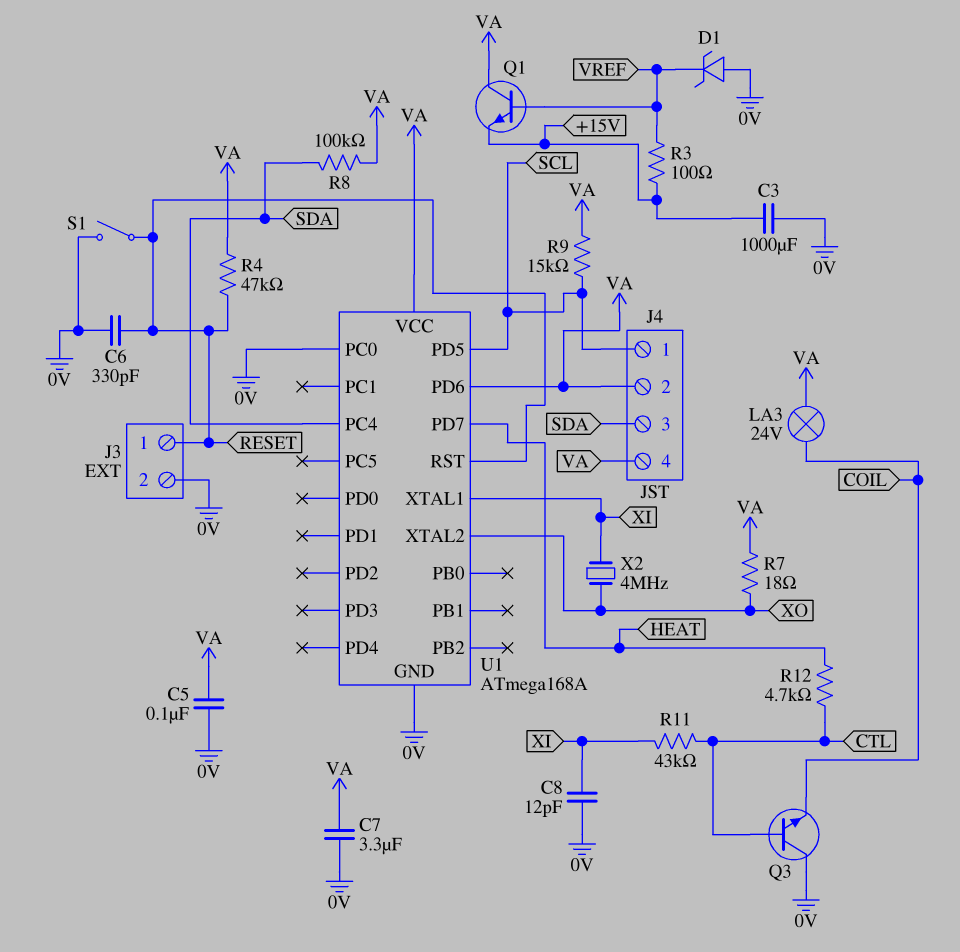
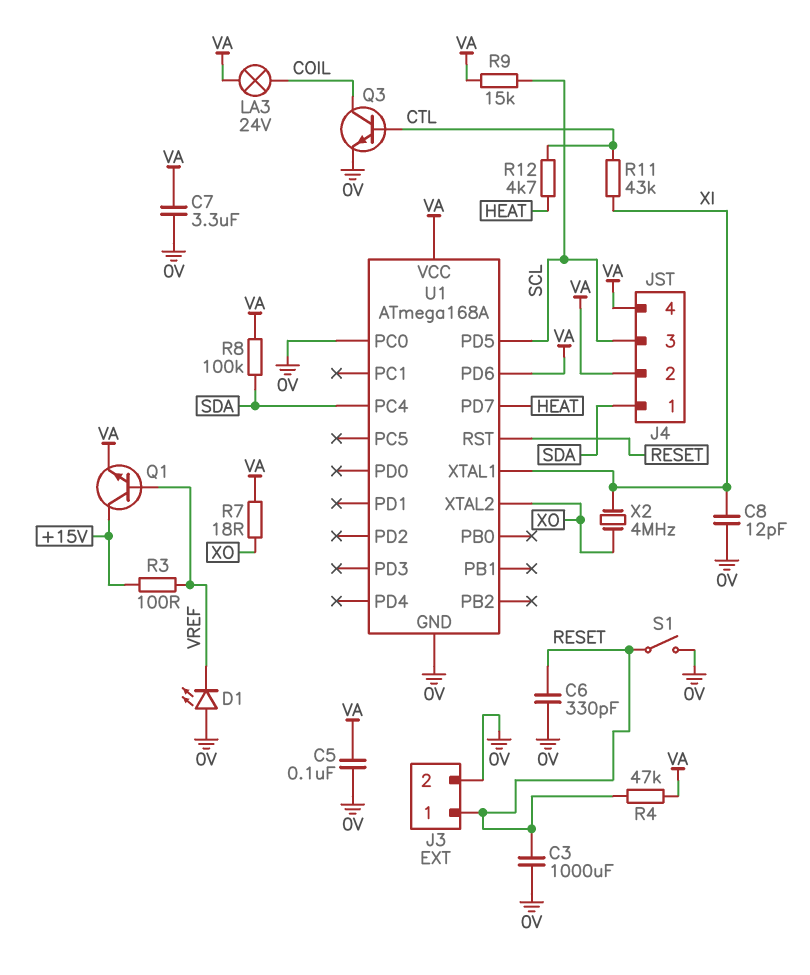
C3: 1000uF (+15V, 0V) -> 1000uF (0V, RESET)
D1: zener (A 0V, K VREF) -> LED (A 0V, K VREF)
J4 pin 1: SCL -> SDA
J4 pin 3: SDA -> SCL
Q1: NPN (B VREF, C VA, E +15V) -> NPN (B VREF, C +15V, E VA)
Q3: NPN (B CTL, C 0V, E COIL) -> NPN (B CTL, C COIL, E 0V)

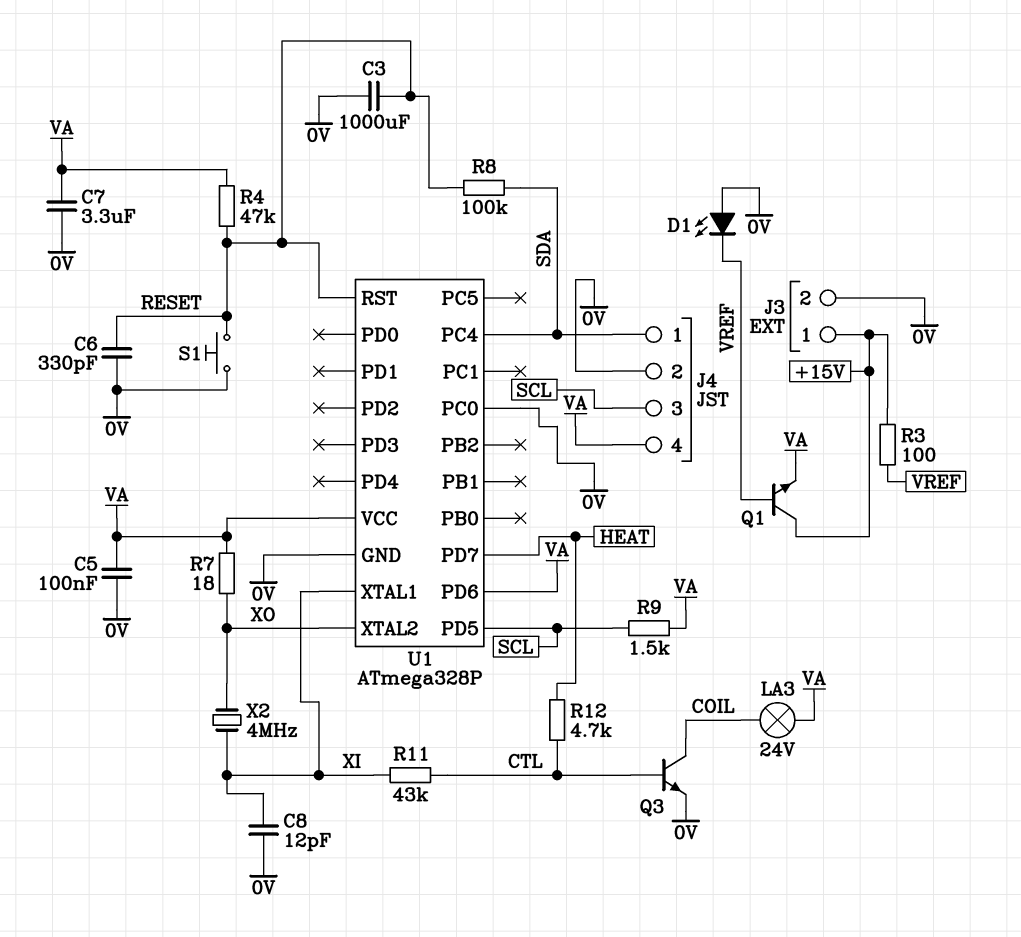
J3 pin 1: RESET -> +15V
J4 pin 2: VA -> 0V
R8: 100k (SDA, VA) -> 100k (RESET, SDA)
R9: 15k (SCL, VA) -> 1.5k (SCL, VA)
S1: switch (0V, RESET) -> button (0V, RESET)
U1: ATmega168A -> ATmega328P

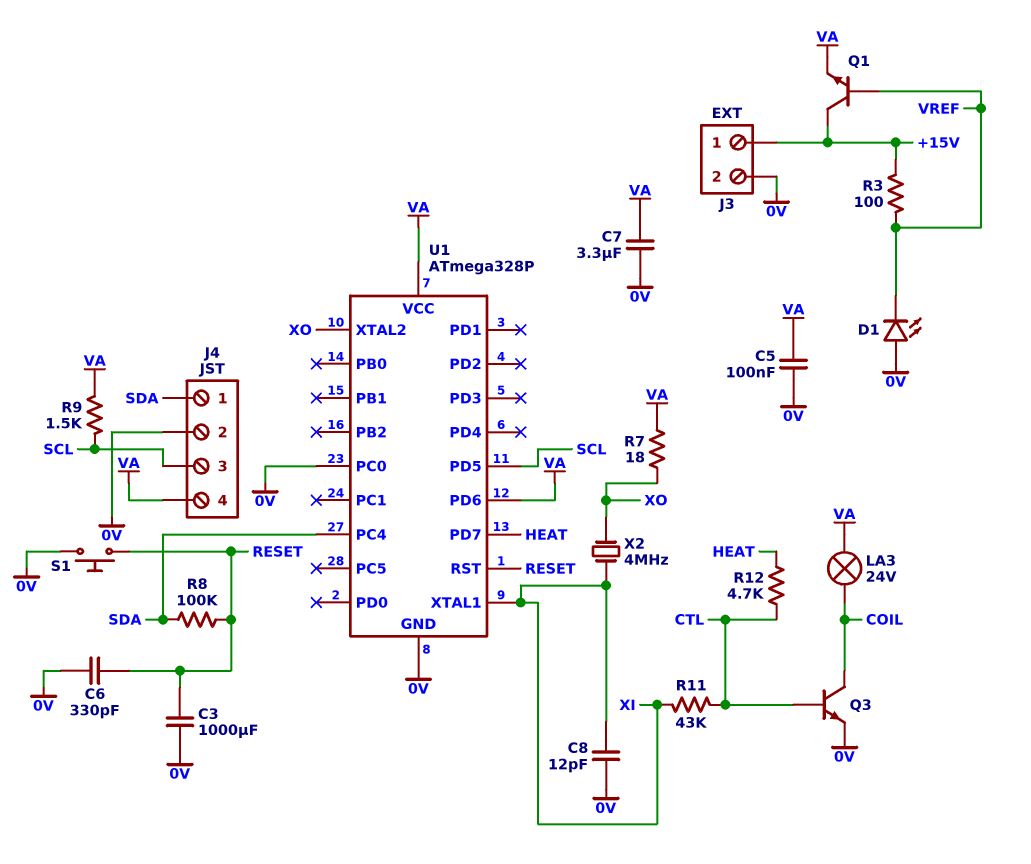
R4: 47k (RESET, VA) -> none

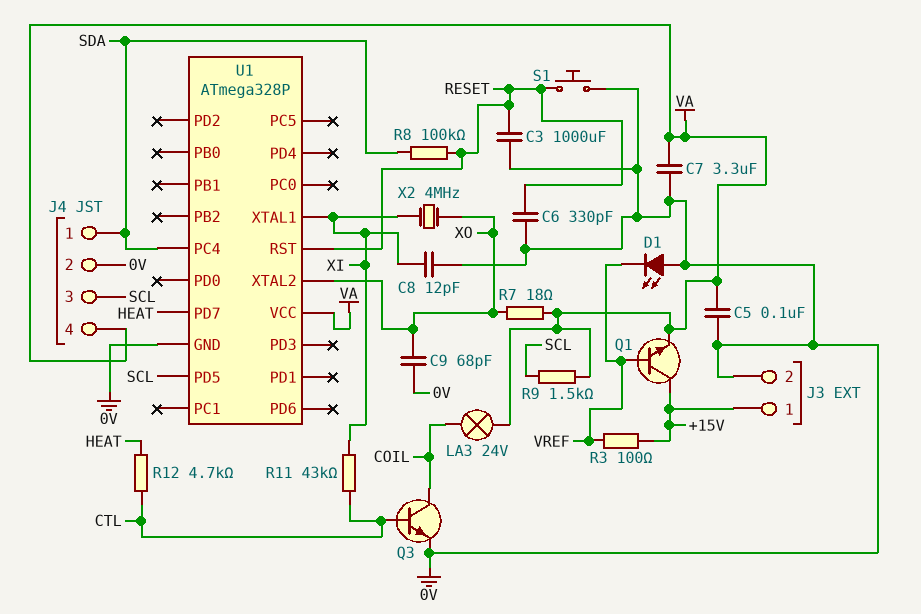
C9: none -> 68pF (0V, XO)
U1 pin PC0: 0V -> none
U1 pin PD6: VA -> none

